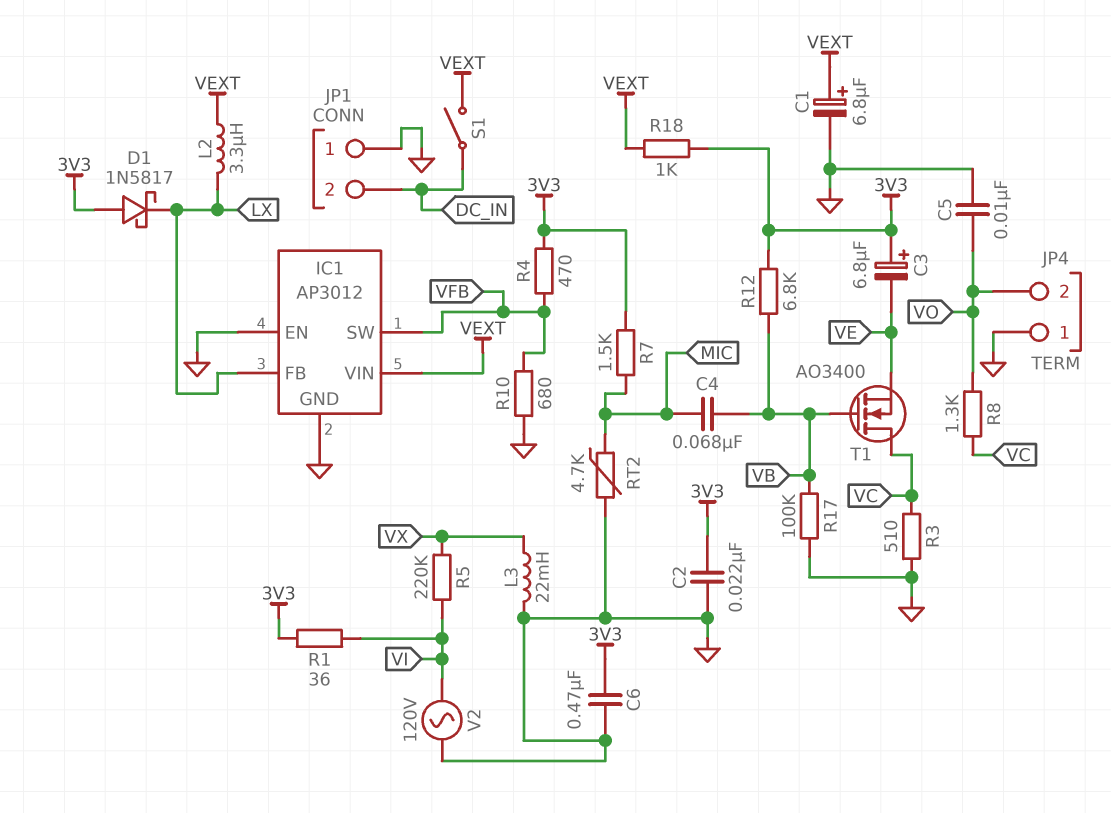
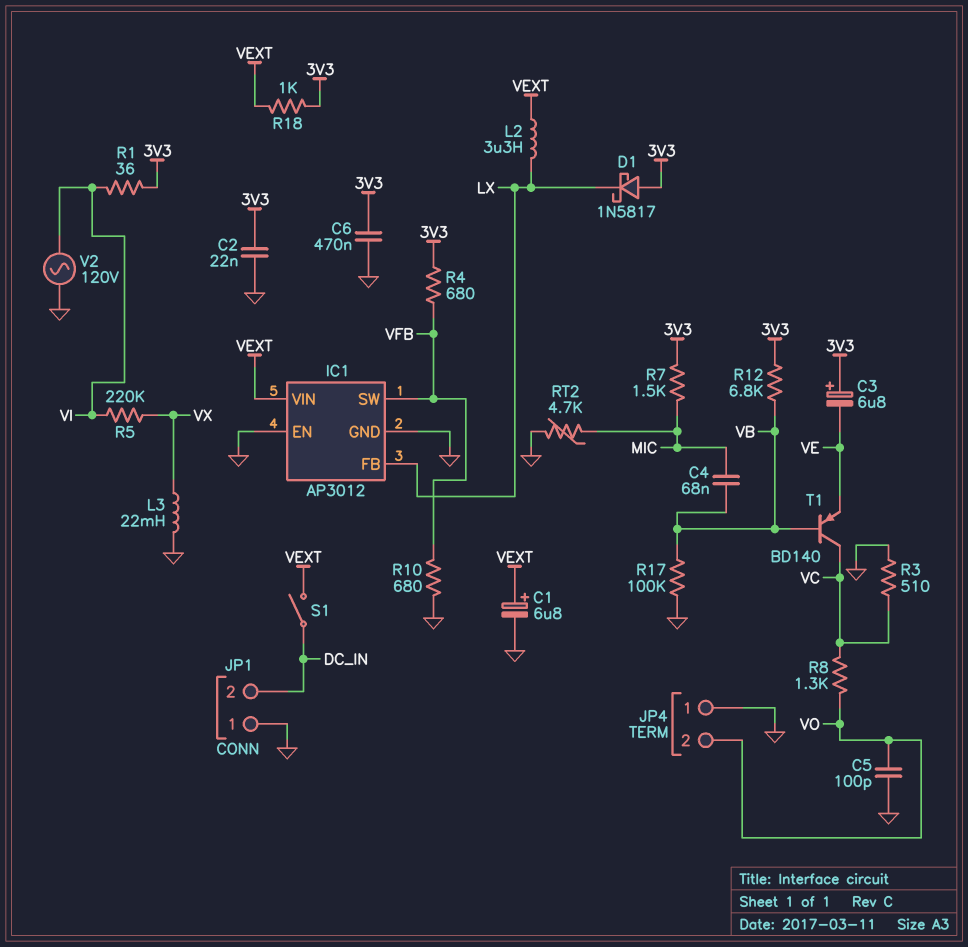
C5: 10nF (GND, VO) -> 100pF (GND, VO)
R4: 470 (3V3, VFB) -> 680 (3V3, VFB)
T1: NMOS AO3400 (G VB, D VC, S VE) -> PNP BD140 (B VB, C VC, E VE)

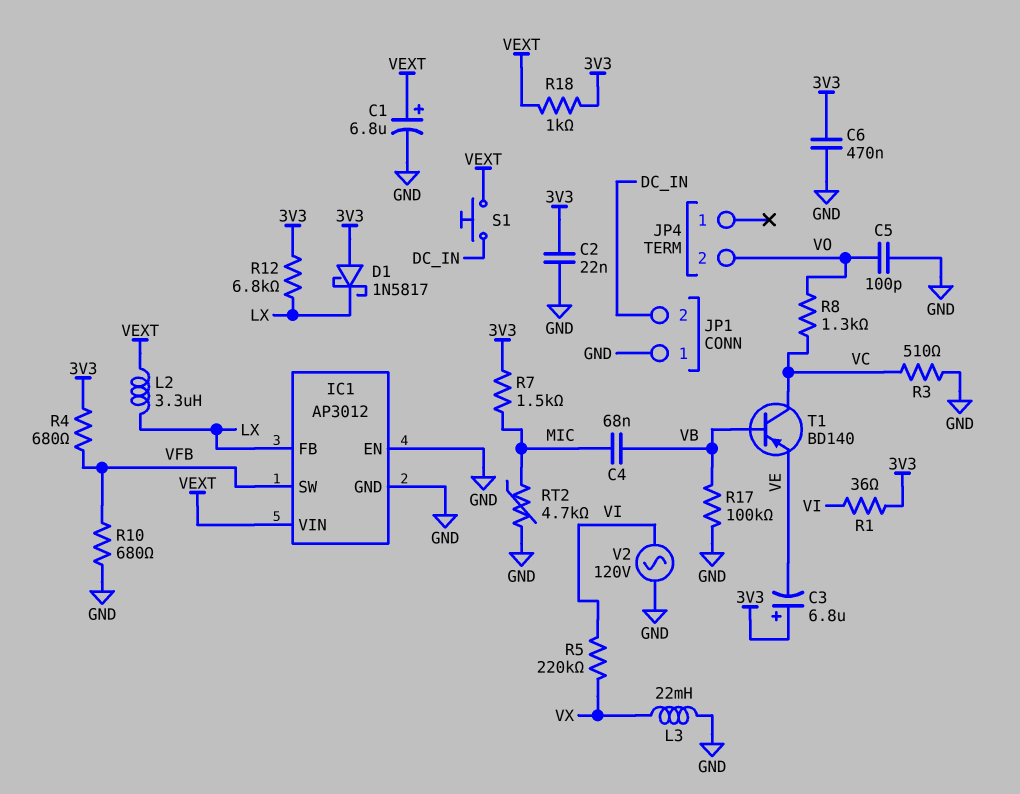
JP4 pin 1: GND -> none
R12: 6.8k (3V3, VB) -> 6.8k (3V3, LX)
S1: switch (DC_IN, VEXT) -> button (DC_IN, VEXT)

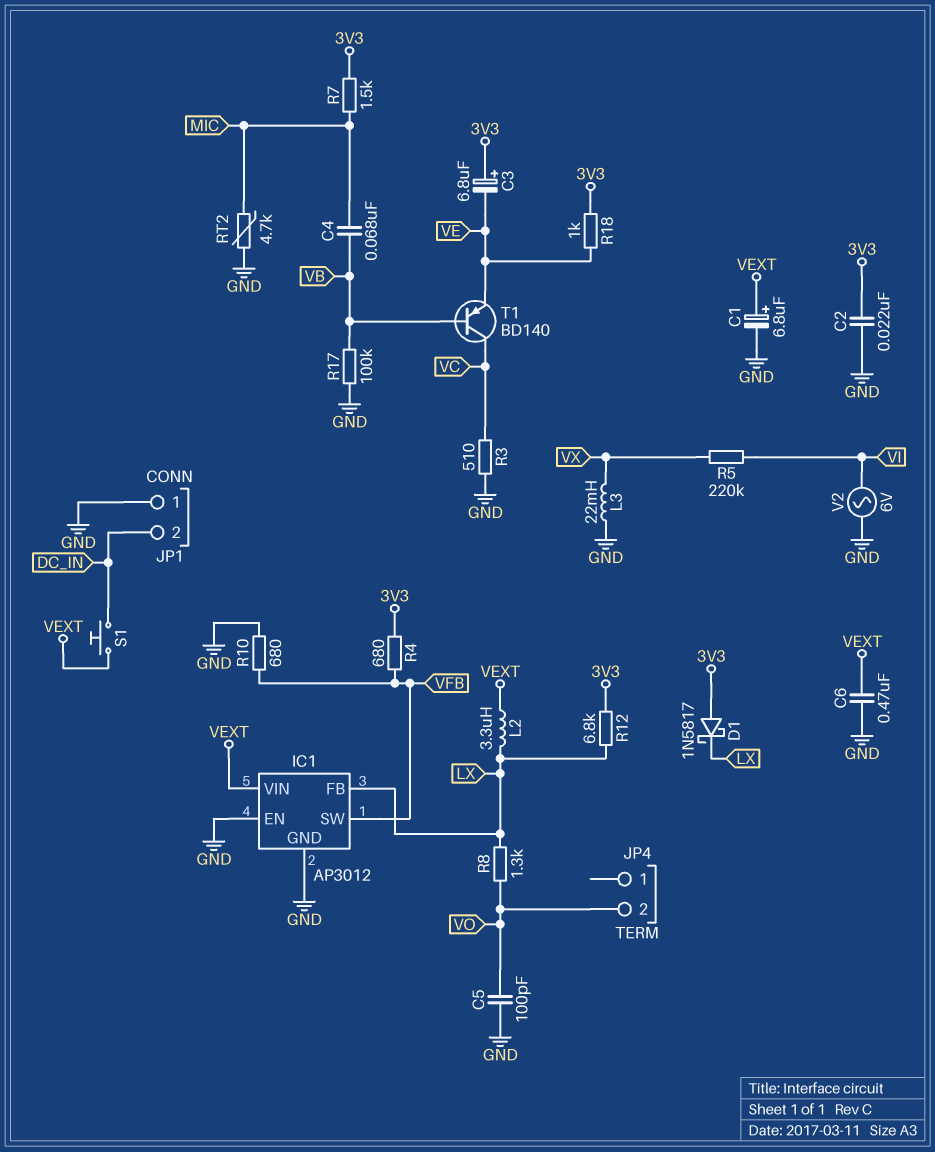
C6: 470nF (3V3, GND) -> 470nF (GND, VEXT)
R1: 36 (3V3, VI) -> none
R8: 1.3k (VC, VO) -> 1.3k (LX, VO)
R18: 1k (3V3, VEXT) -> 1k (3V3, VE)
V2: AC 120V (GND, VI) -> AC 6V (GND, VI)

